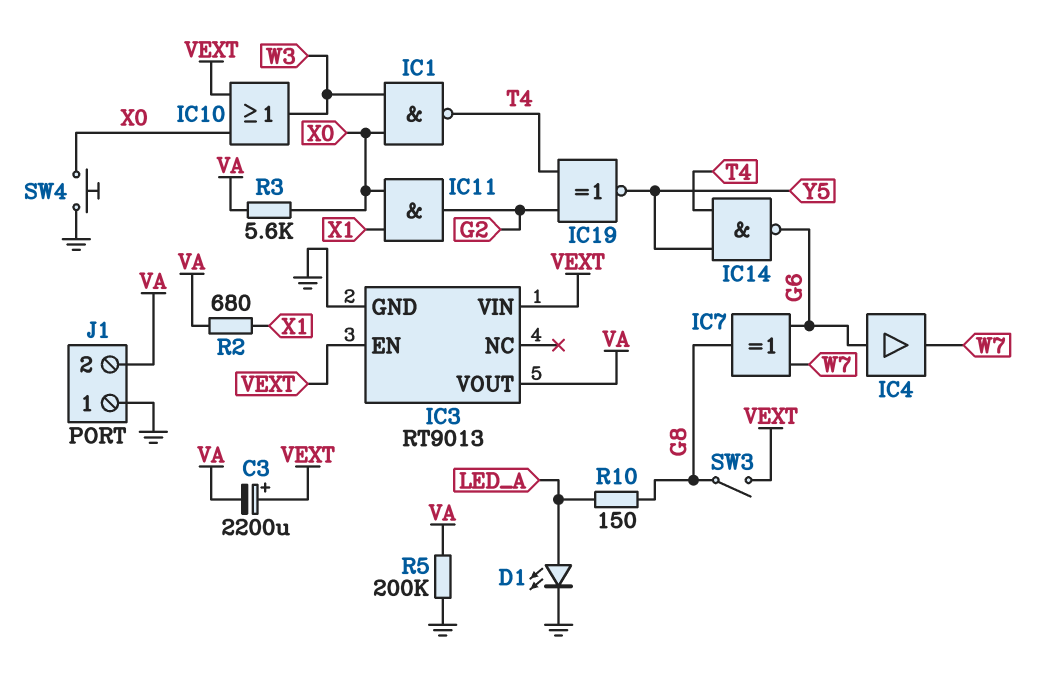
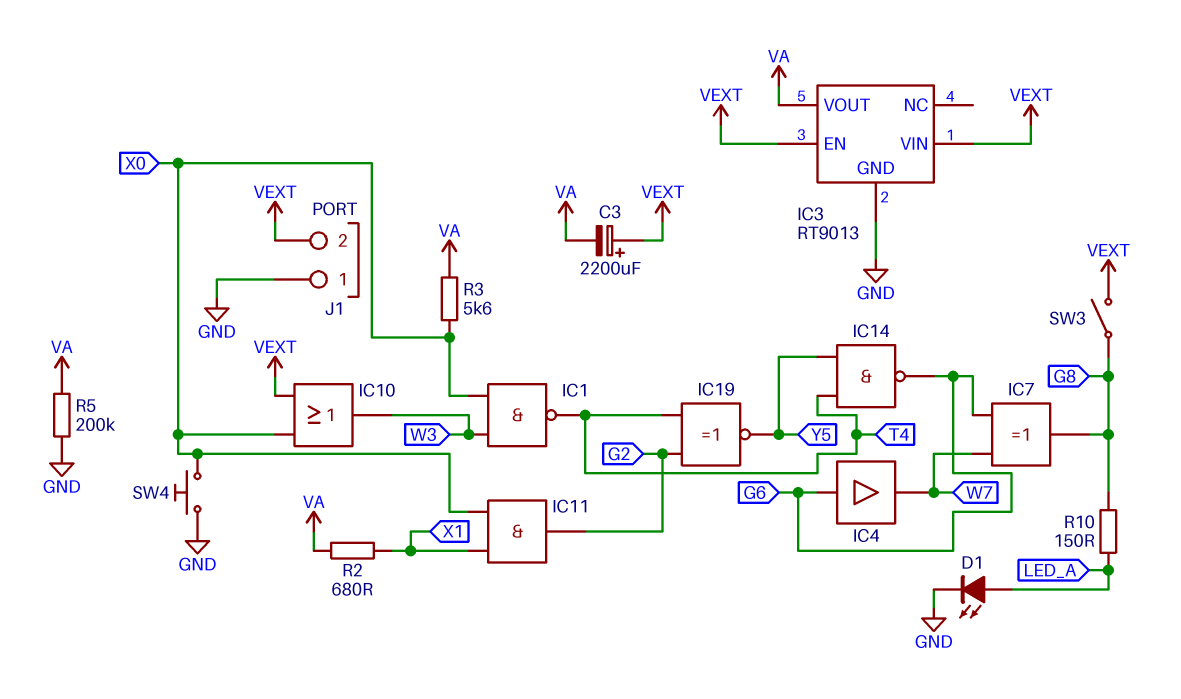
J1 pin 2: VA -> VEXT

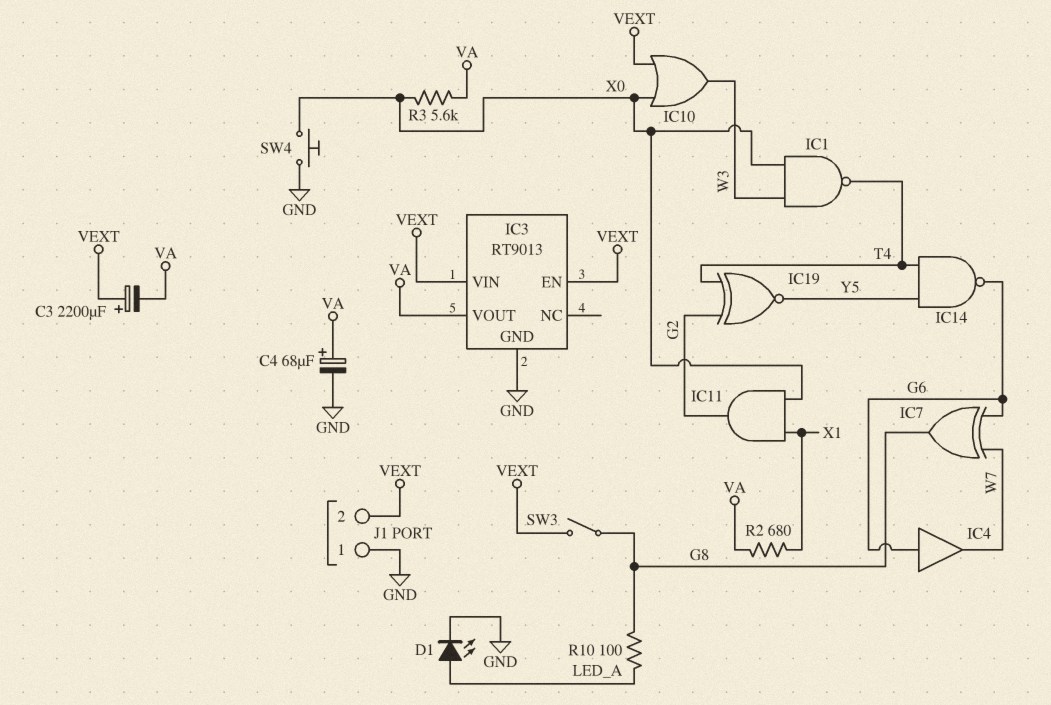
C4: none -> 68uF (plus VA, minus GND)
R5: 200k (GND, VA) -> none
R10: 150 (G8, LED_A) -> 100 (G8, LED_A)

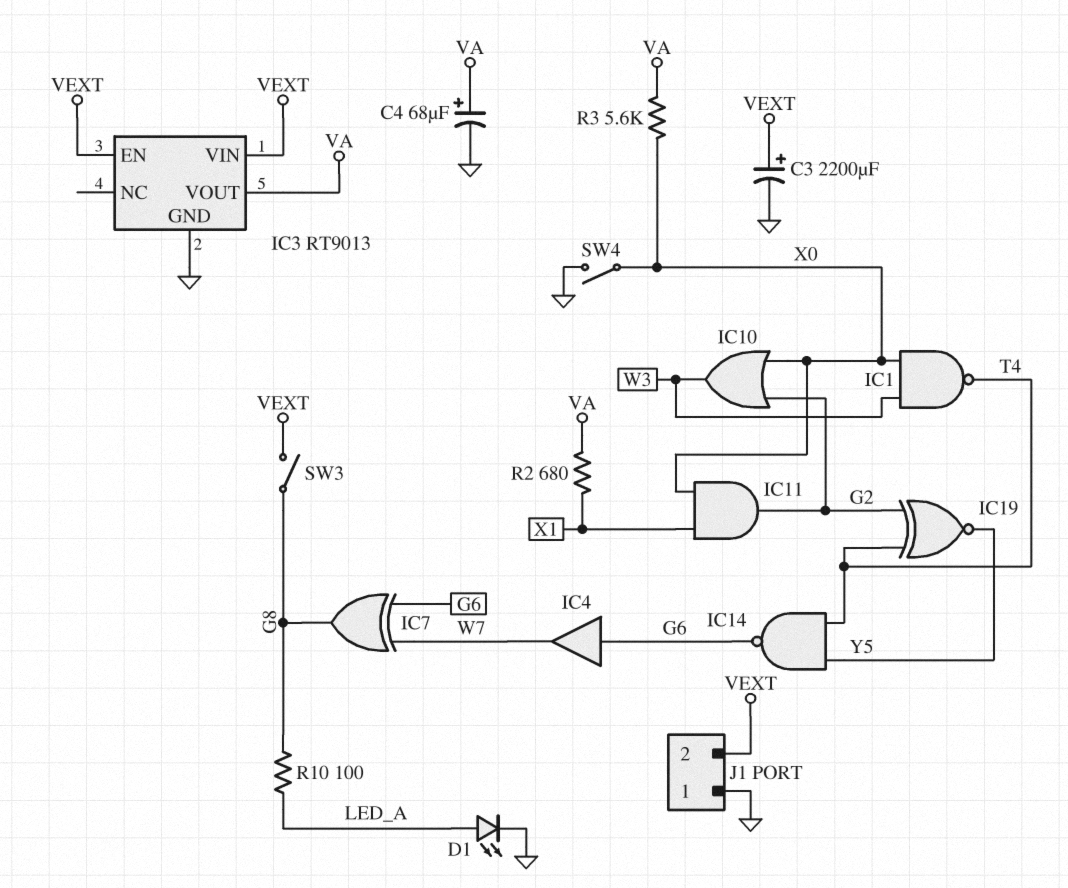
C3: 2200uF (plus VEXT, minus VA) -> 2200uF (plus VEXT, minus GND)
IC10: OR (in VEXT, in X0, out W3) -> OR (in G2, in X0, out W3)
SW4: button (GND, X0) -> switch (GND, X0)

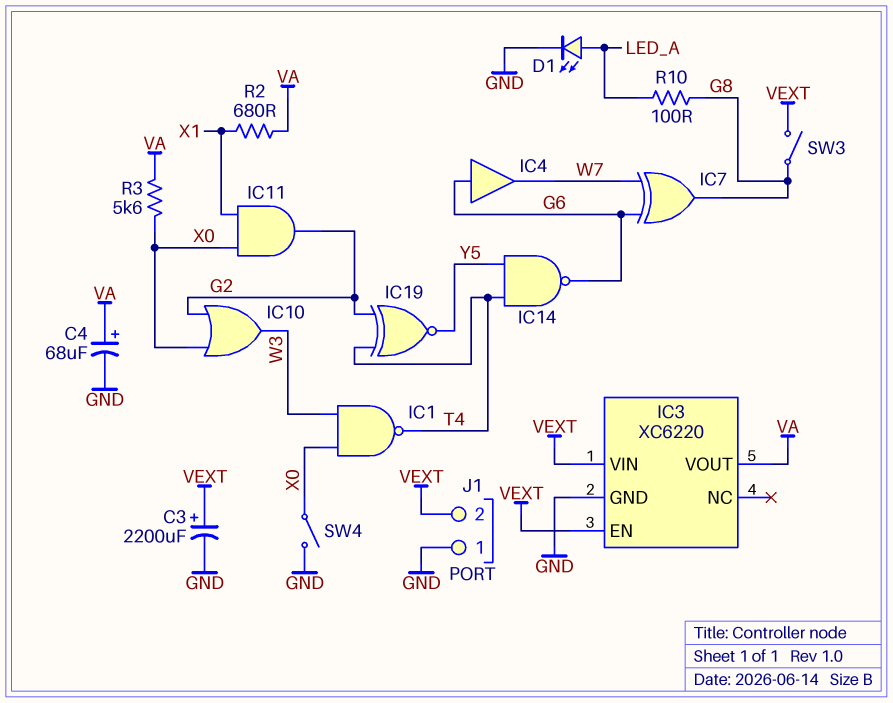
IC3: RT9013 -> XC6220

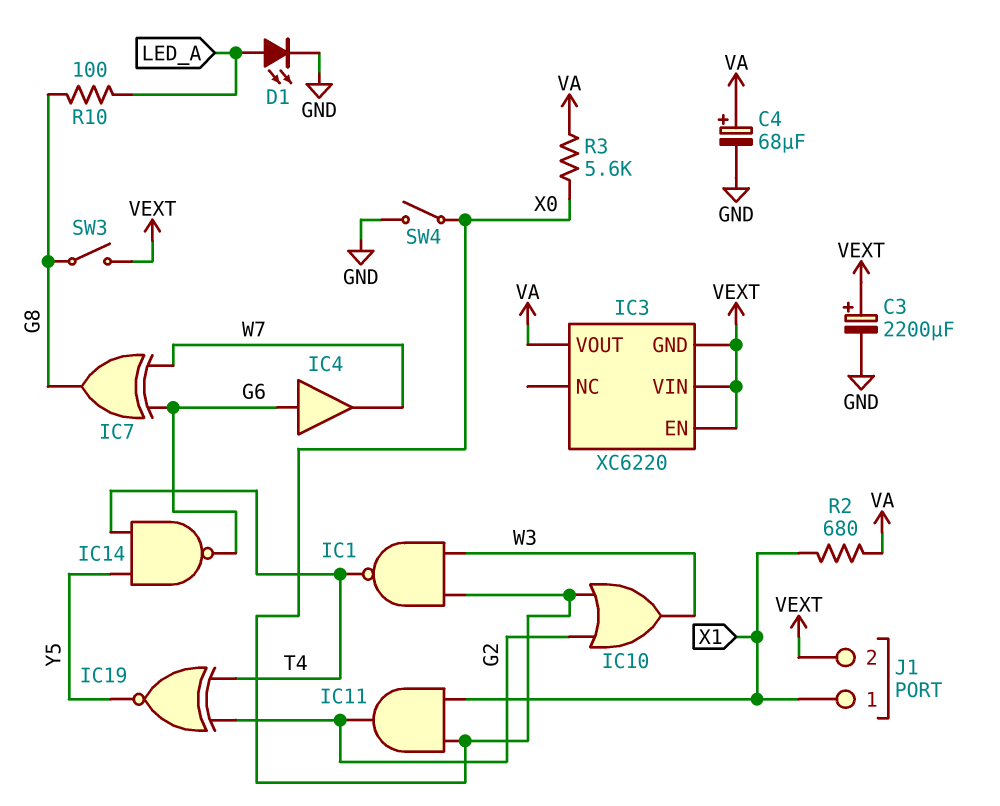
IC3 pin GND: GND -> VEXT
J1 pin 1: GND -> X1

